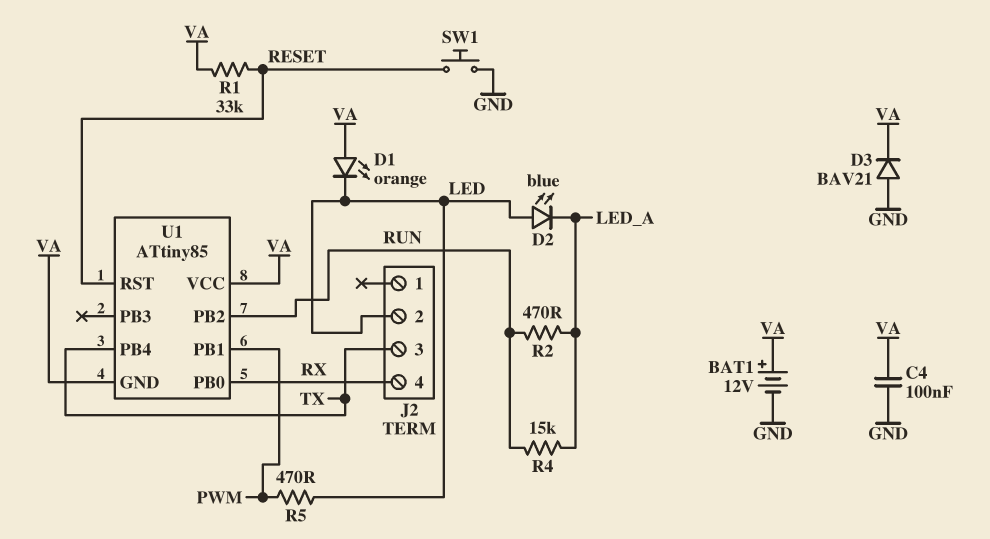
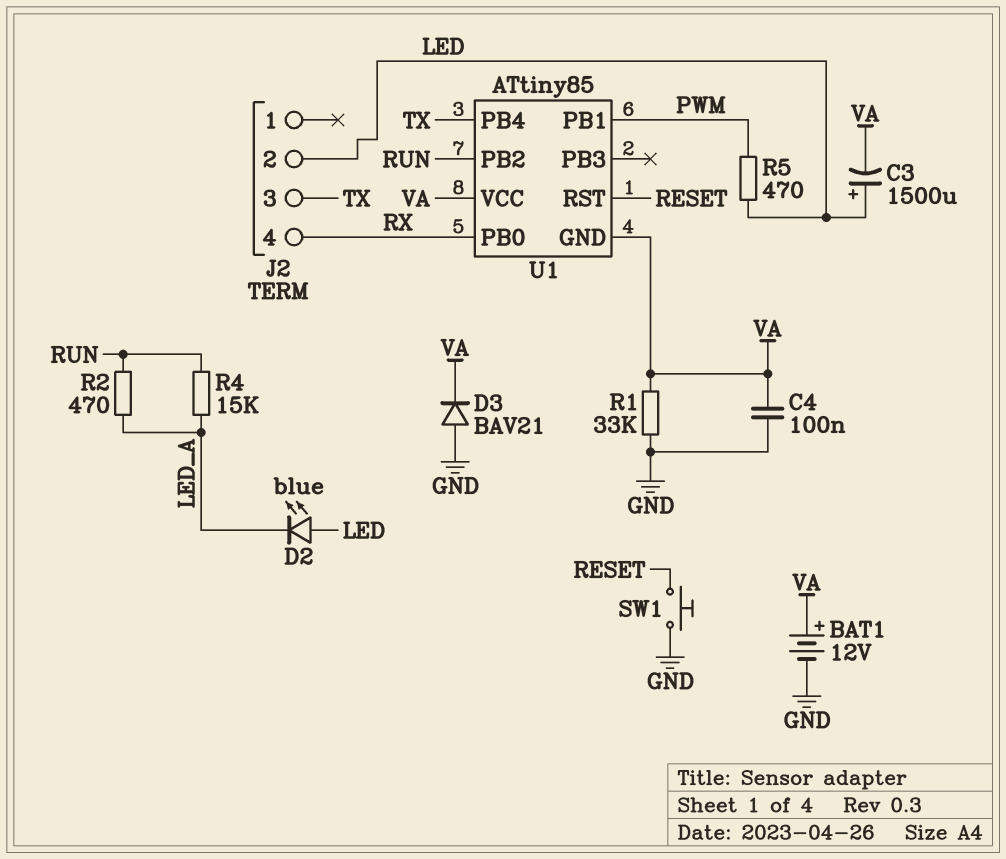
C3: none -> 1500uF (plus LED, minus VA)
D1: LED orange (A VA, K LED) -> none
R1: 33k (RESET, VA) -> 33k (GND, VA)

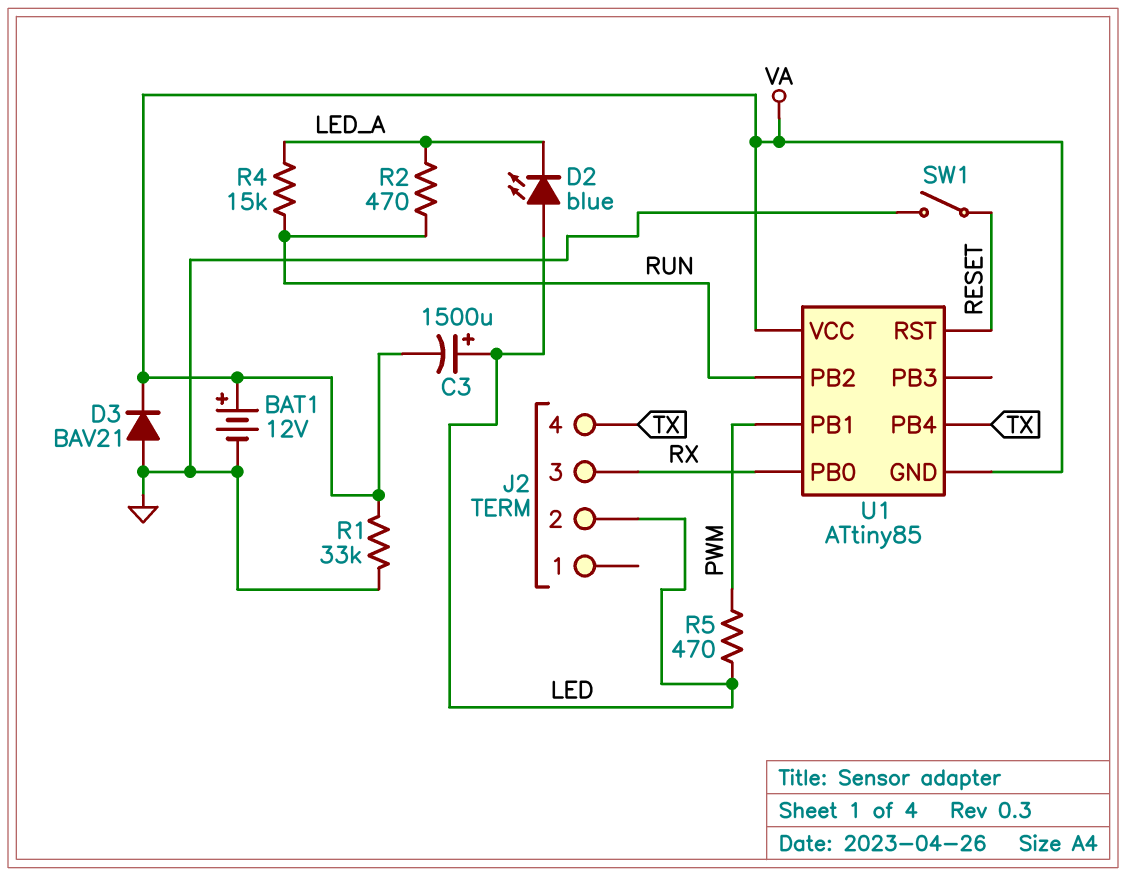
C4: 100nF (GND, VA) -> none
J2 pin 3: TX -> RX
J2 pin 4: RX -> TX
SW1: button (GND, RESET) -> switch (GND, RESET)

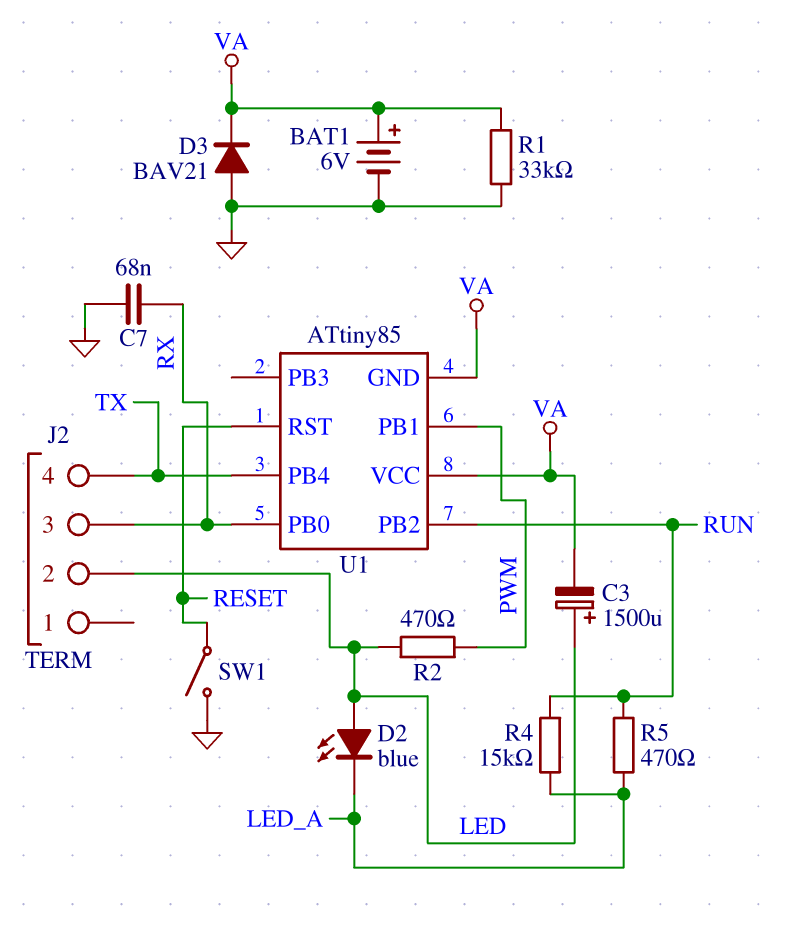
BAT1: 12V (plus VA, minus GND) -> 6V (plus VA, minus GND)
C7: none -> 68nF (GND, RX)
R2: 470 (LED_A, RUN) -> 470 (LED, PWM)
R5: 470 (LED, PWM) -> 470 (LED_A, RUN)

